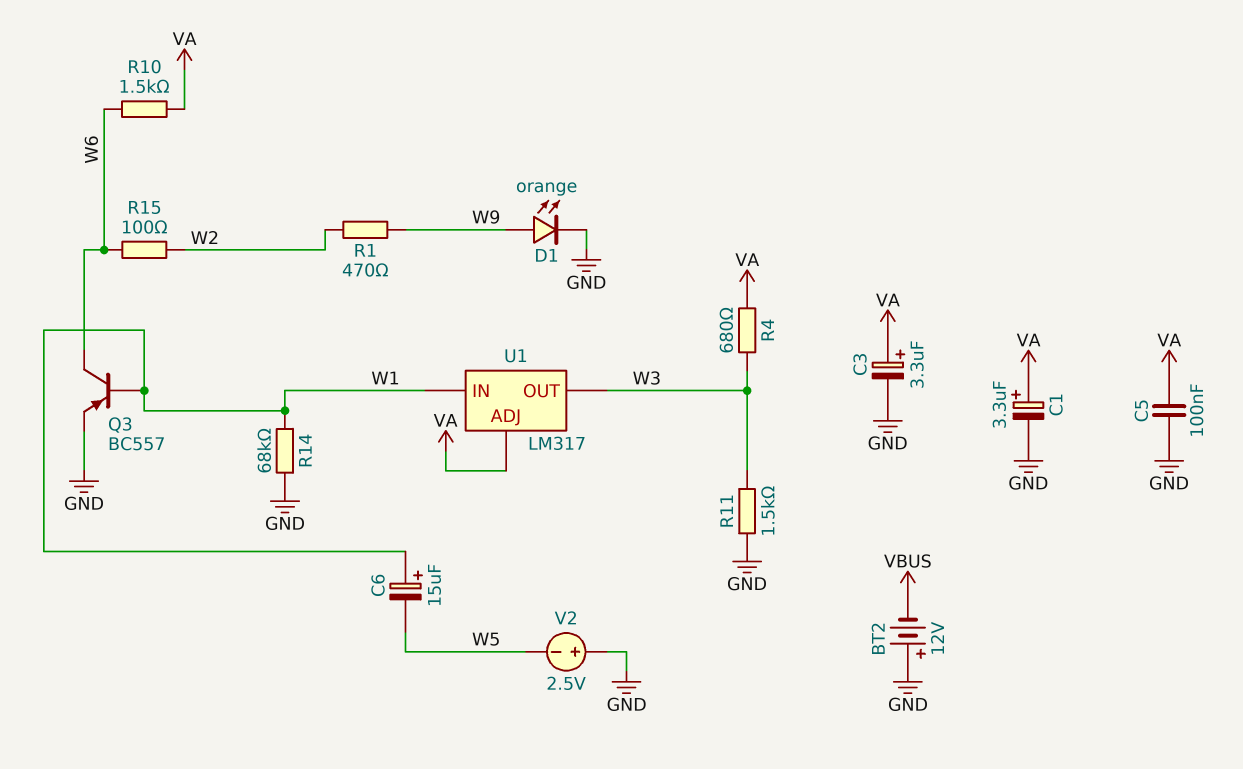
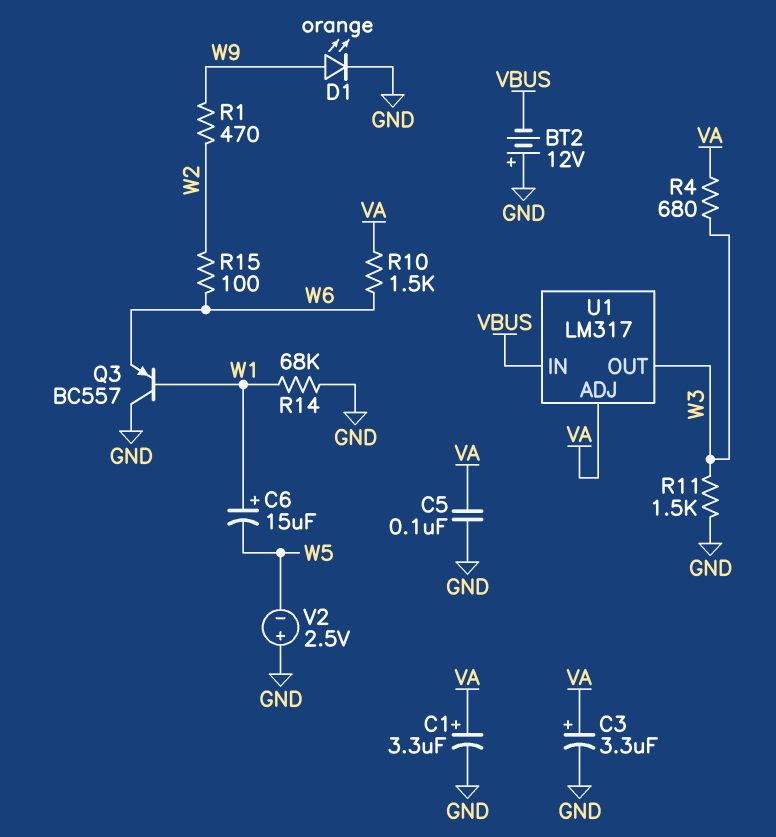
Q3: PNP BC557 (B W1, C W6, E GND) -> PNP BC557 (B W1, C GND, E W6)
U1 pin IN: W1 -> VBUS

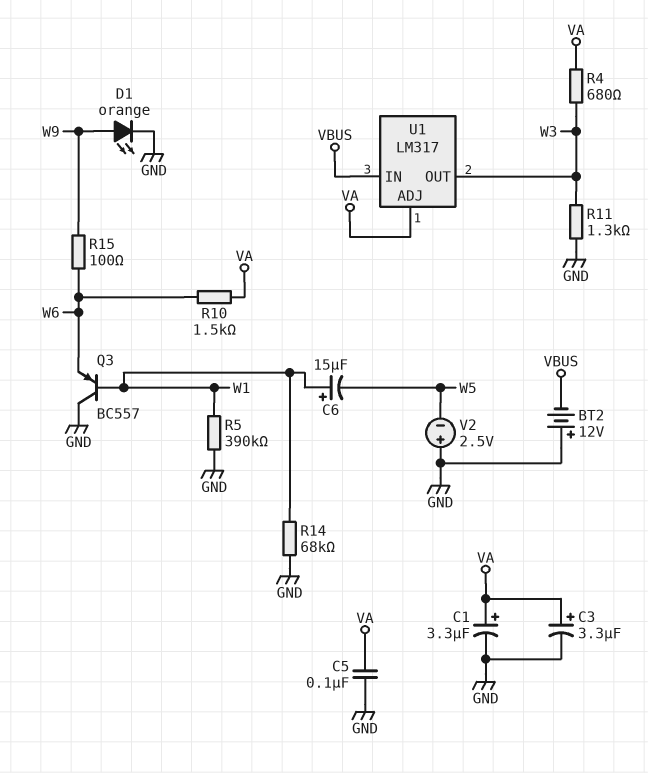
R1: 470 (W2, W9) -> none
R5: none -> 390k (GND, W1)
R11: 1.5k (GND, W3) -> 1.3k (GND, W3)
R15: 100 (W2, W6) -> 100 (W6, W9)

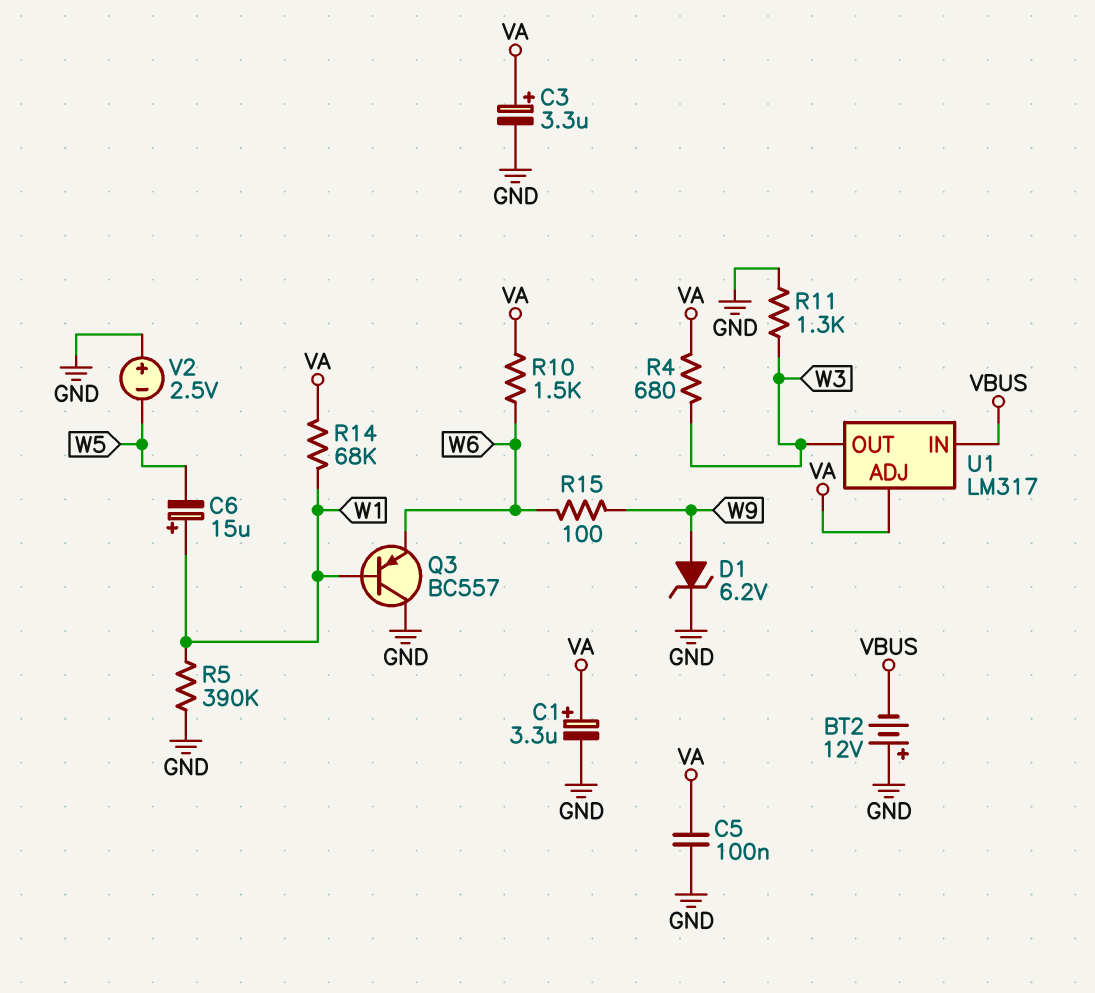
D1: LED orange (A W9, K GND) -> zener 6.2V (A W9, K GND)
R14: 68k (GND, W1) -> 68k (VA, W1)

